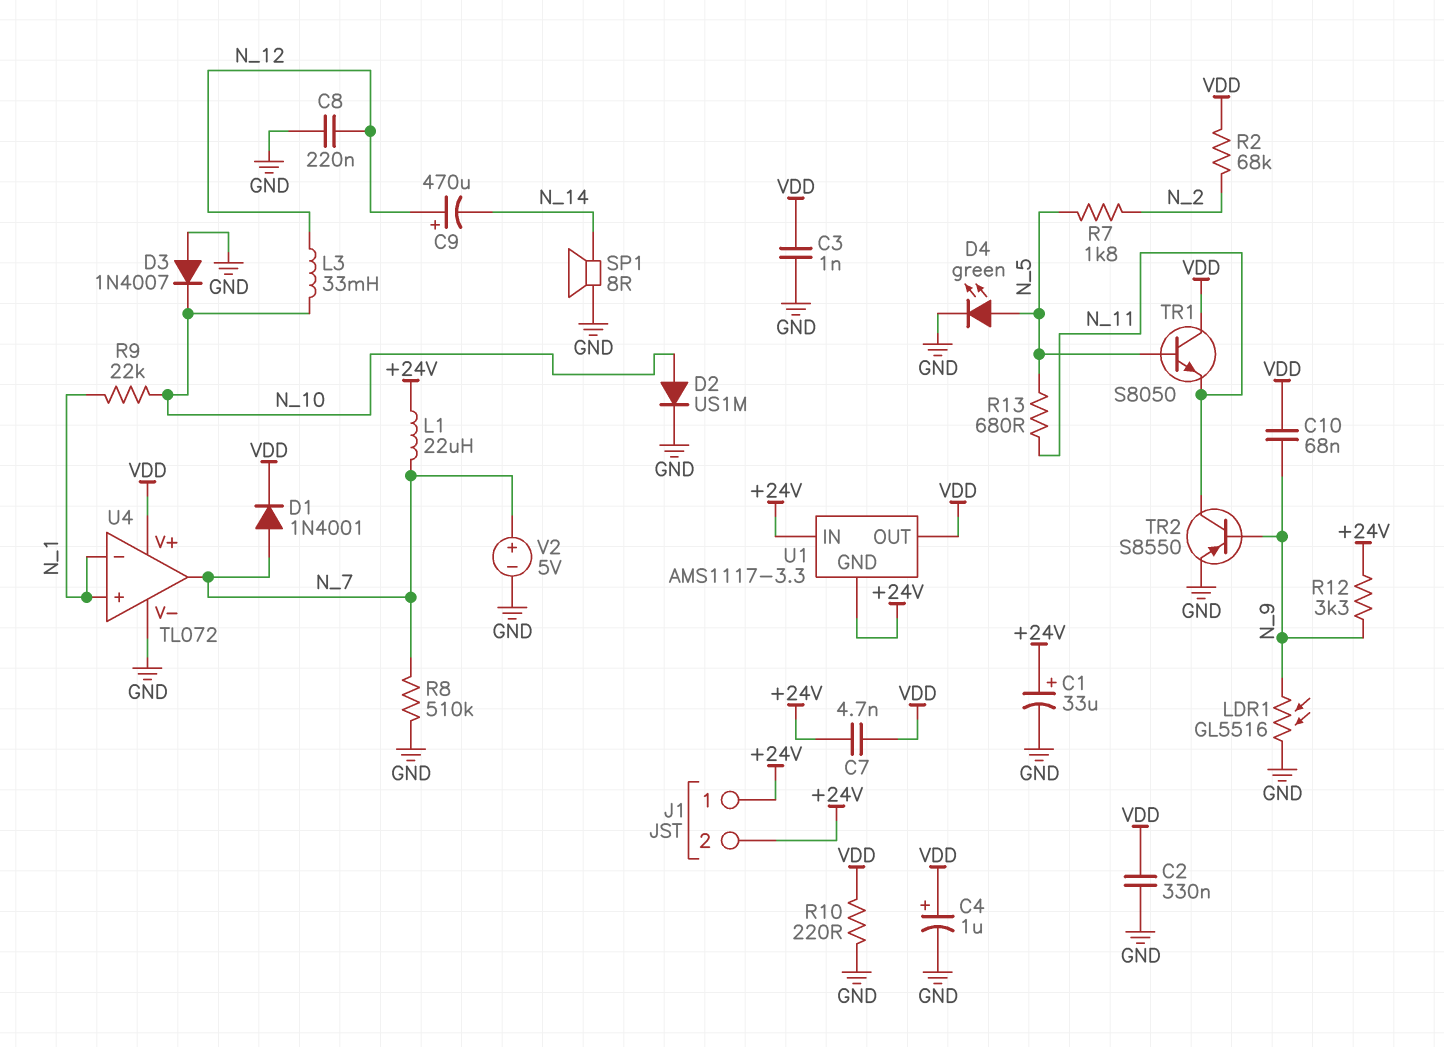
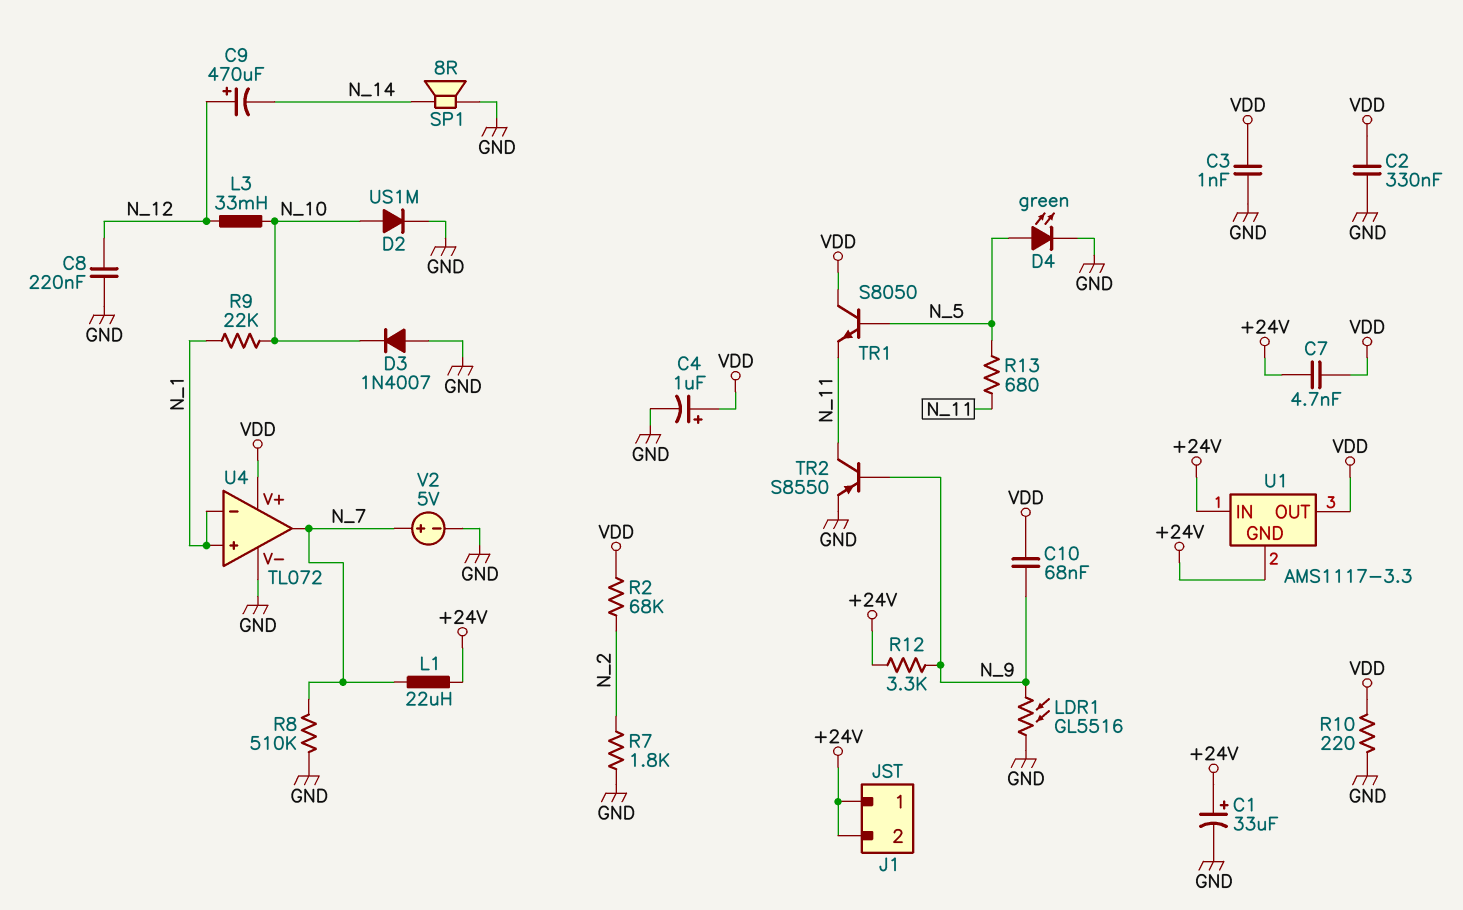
D1: diode 1N4001 (A N_7, K VDD) -> none
R7: 1.8k (N_2, N_5) -> 1.8k (GND, N_2)

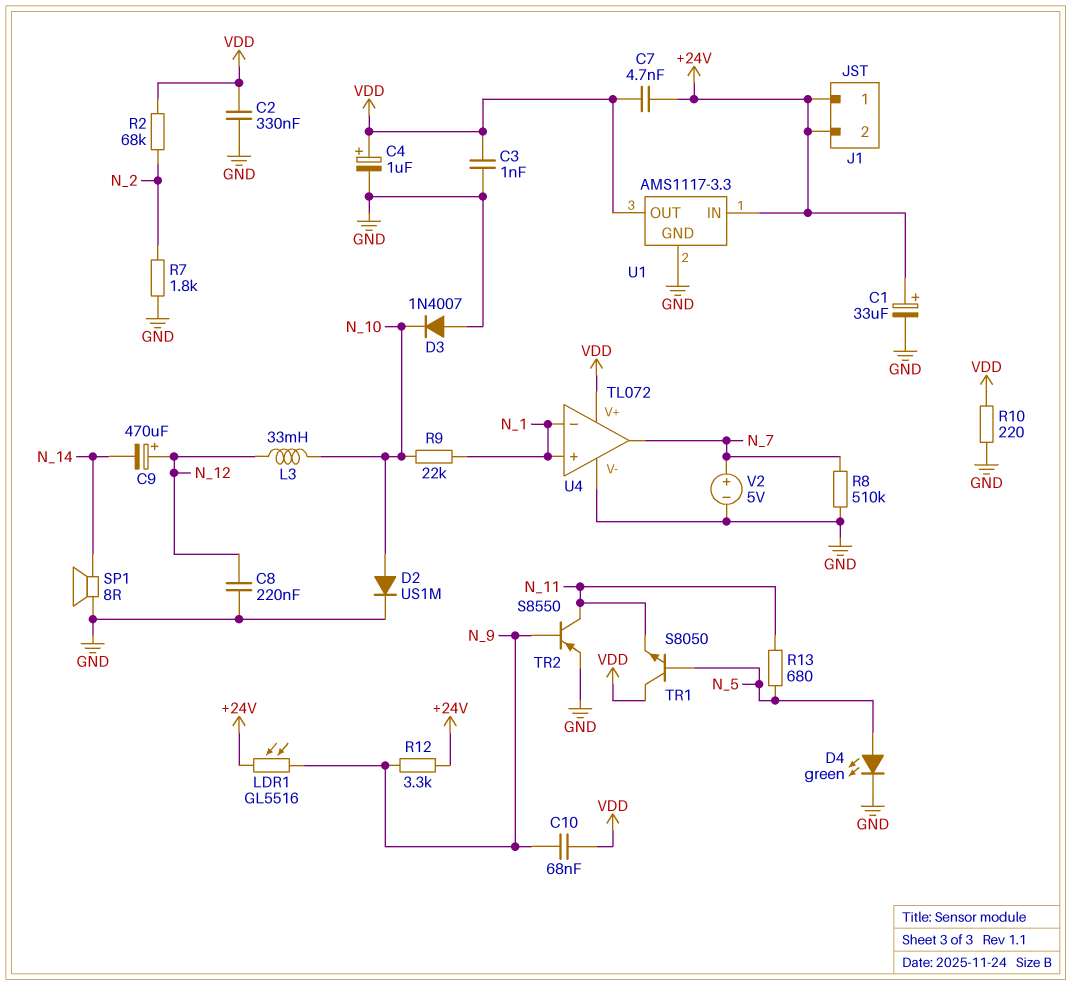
L1: 22uH (+24V, N_7) -> none
LDR1: GL5516 (GND, N_9) -> GL5516 (+24V, N_9)
U1 pin GND: +24V -> GND

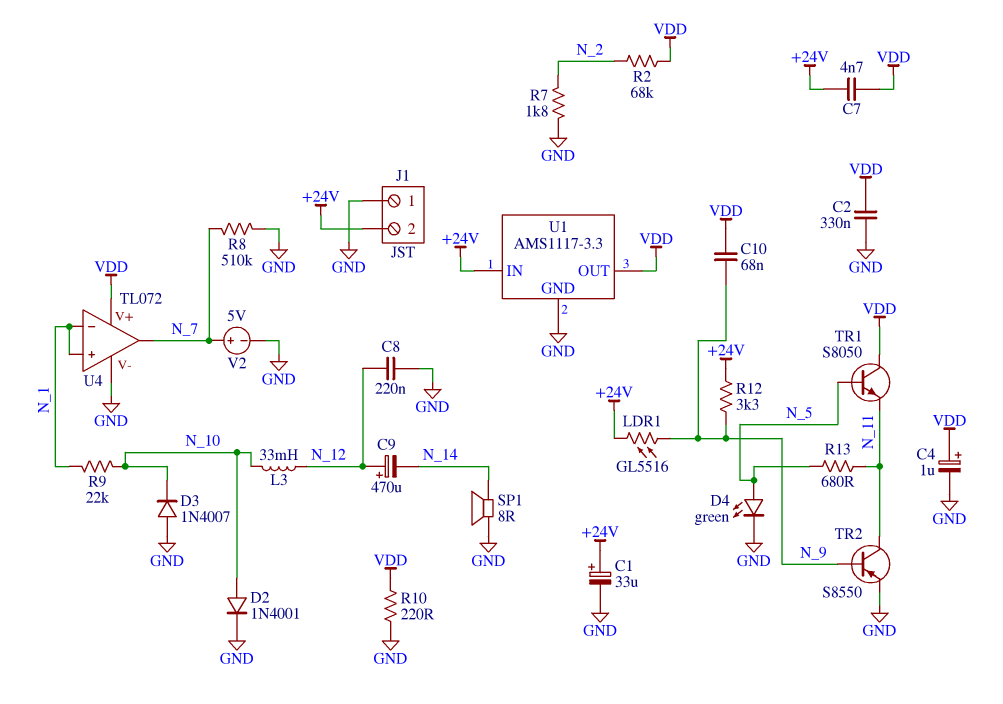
C3: 1nF (GND, VDD) -> none
D2: diode US1M (A N_10, K GND) -> diode 1N4001 (A N_10, K GND)
J1 pin 1: +24V -> GND

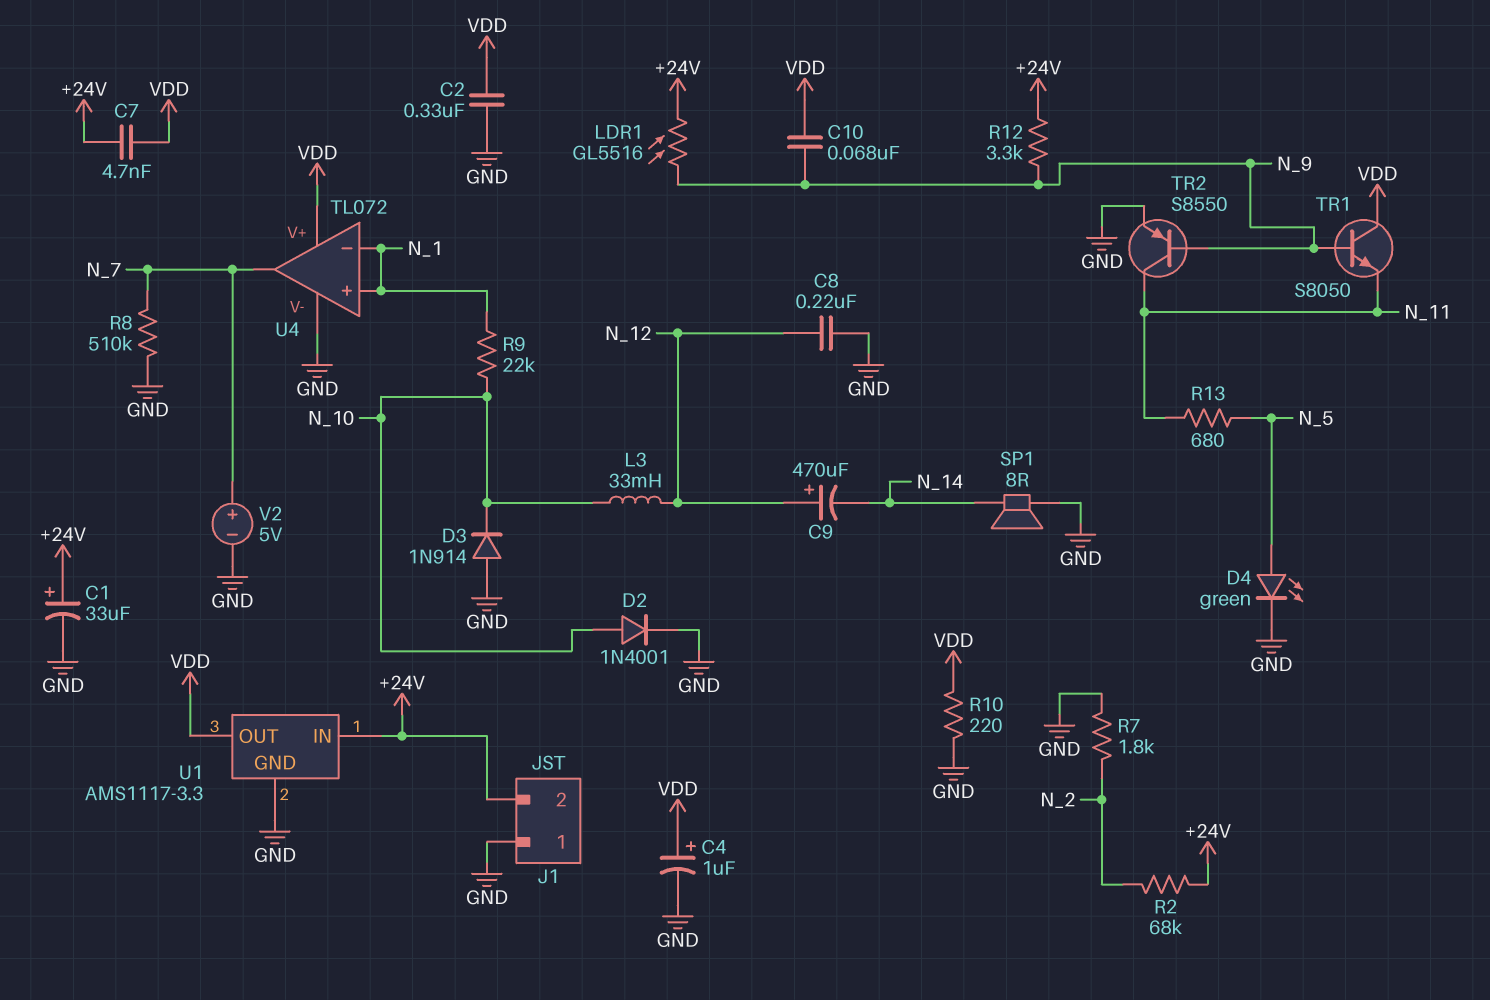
D3: diode 1N4007 (A GND, K N_10) -> diode 1N914 (A GND, K N_10)
R2: 68k (N_2, VDD) -> 68k (+24V, N_2)
TR1: NPN S8050 (B N_5, C VDD, E N_11) -> NPN S8050 (B N_9, C VDD, E N_11)

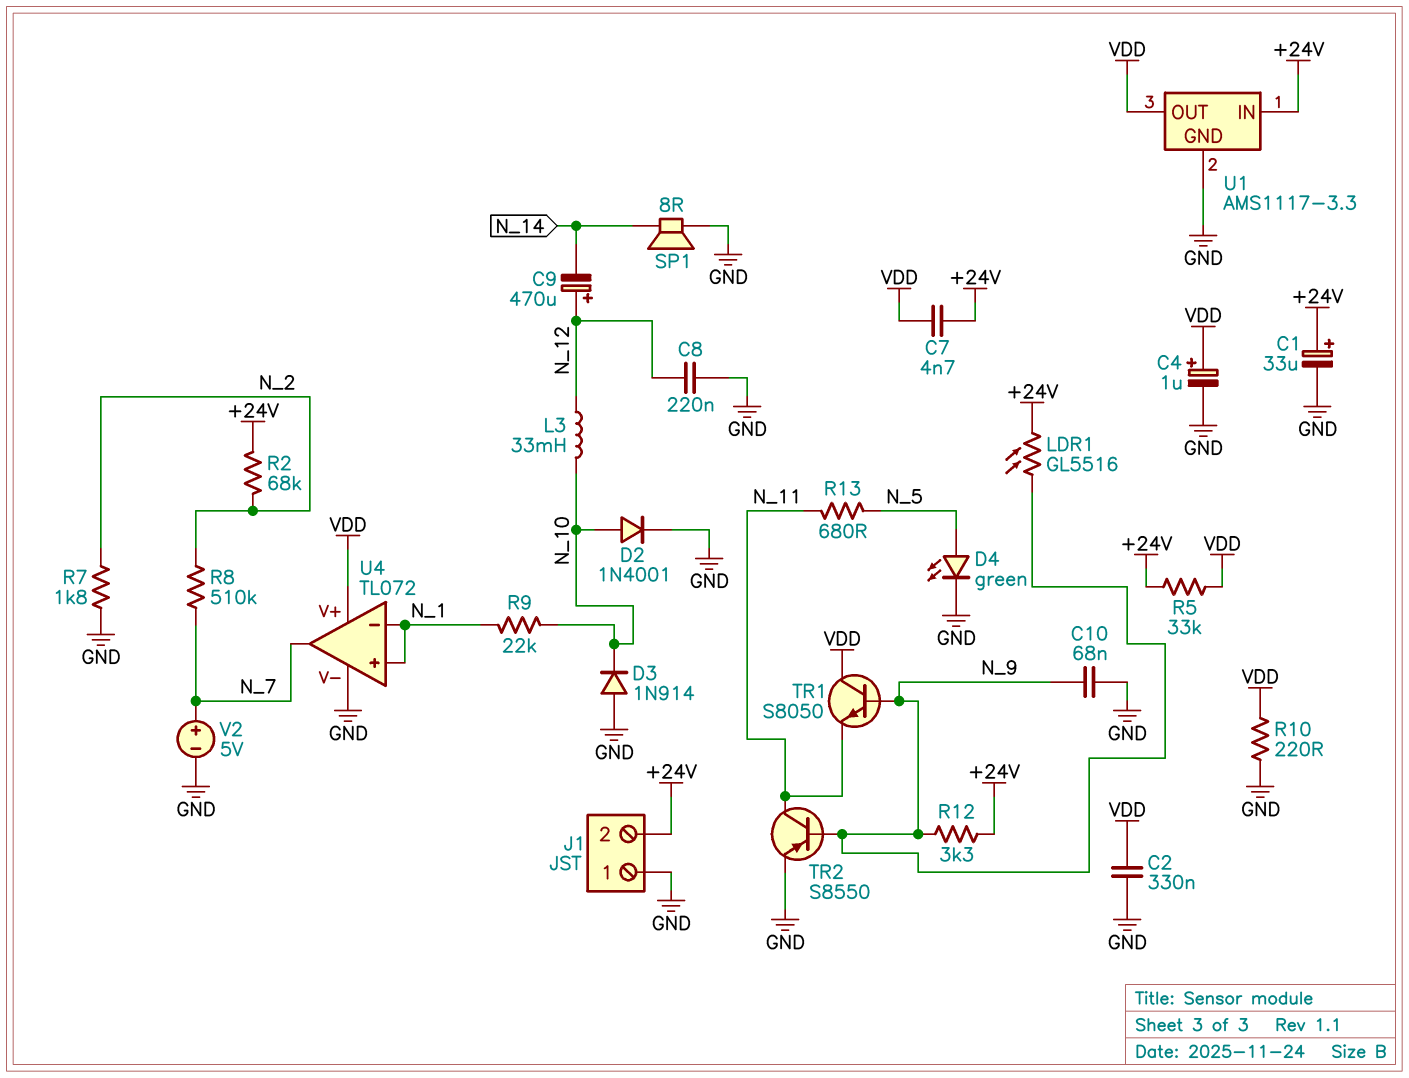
C10: 68nF (N_9, VDD) -> 68nF (GND, N_9)
R5: none -> 33k (+24V, VDD)
R8: 510k (GND, N_7) -> 510k (N_2, N_7)

